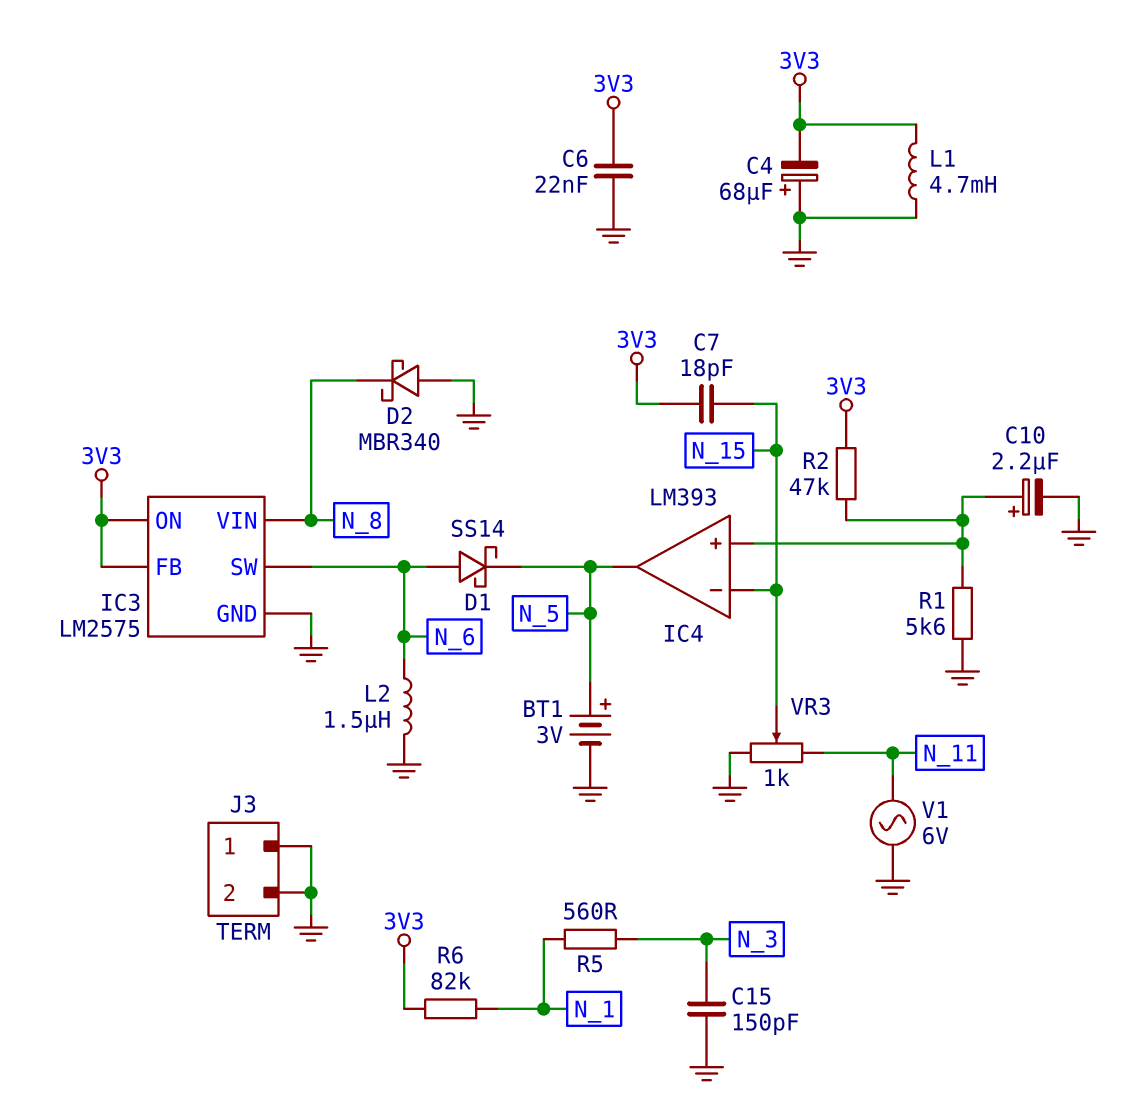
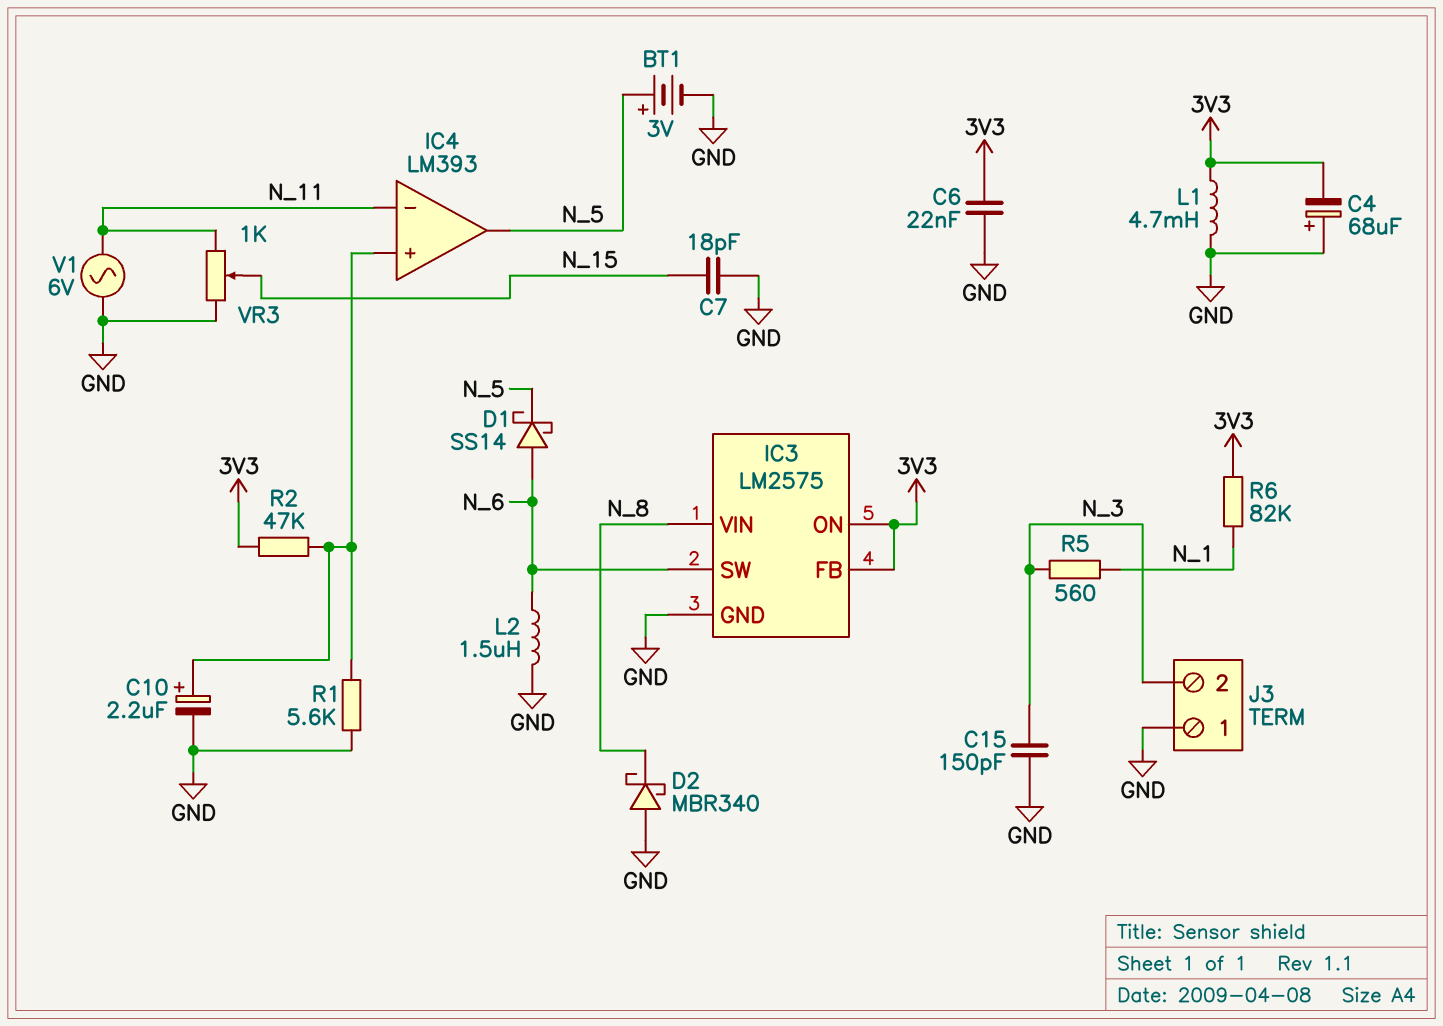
C7: 18pF (3V3, N_15) -> 18pF (GND, N_15)
IC4 pin in-: N_15 -> N_11
J3 pin 2: GND -> N_3

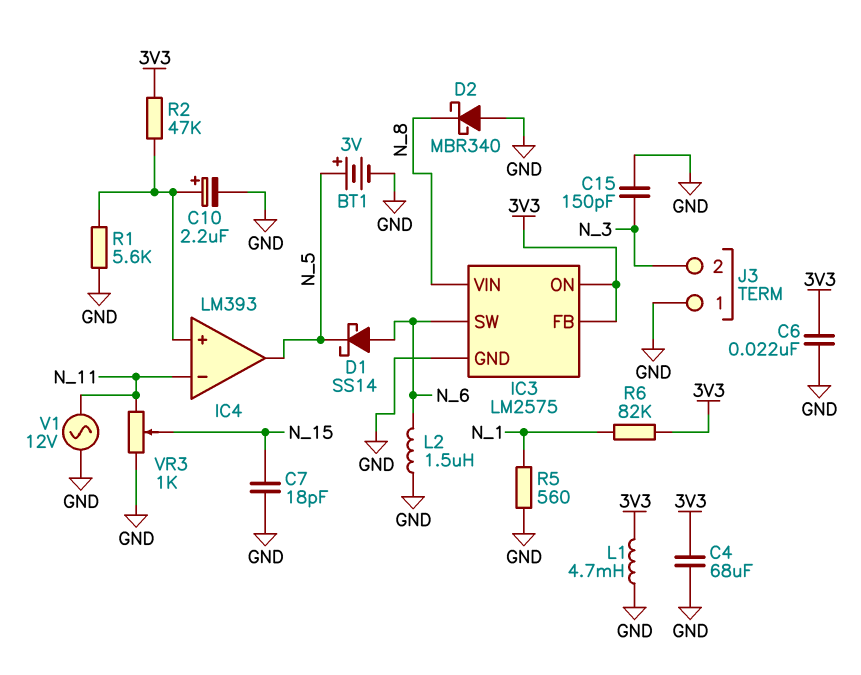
C4: 68uF (plus GND, minus 3V3) -> 68uF (3V3, GND)
R5: 560 (N_1, N_3) -> 560 (GND, N_1)
V1: AC 6V (GND, N_11) -> AC 12V (GND, N_11)

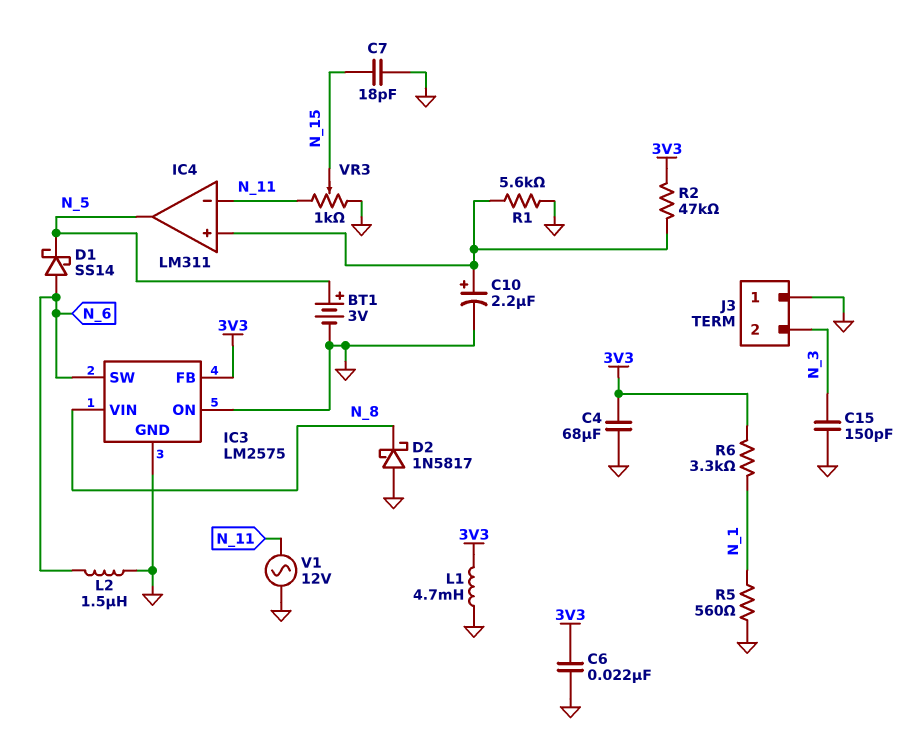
D2: schottky MBR340 (A GND, K N_8) -> schottky 1N5817 (A GND, K N_8)
IC3 pin ON: 3V3 -> GND
IC4: LM393 -> LM311
R6: 82k (3V3, N_1) -> 3.3k (3V3, N_1)

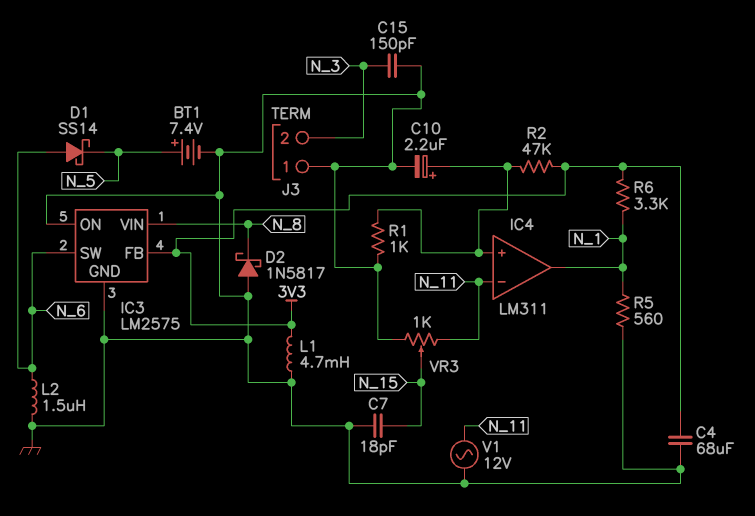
BT1: 3V (plus N_5, minus GND) -> 7.4V (plus N_5, minus GND)
C6: 22nF (3V3, GND) -> none
IC4 pin out: N_5 -> N_1
R1: 5.6k (GND, IC4/in+) -> 1k (GND, IC4/in+)

